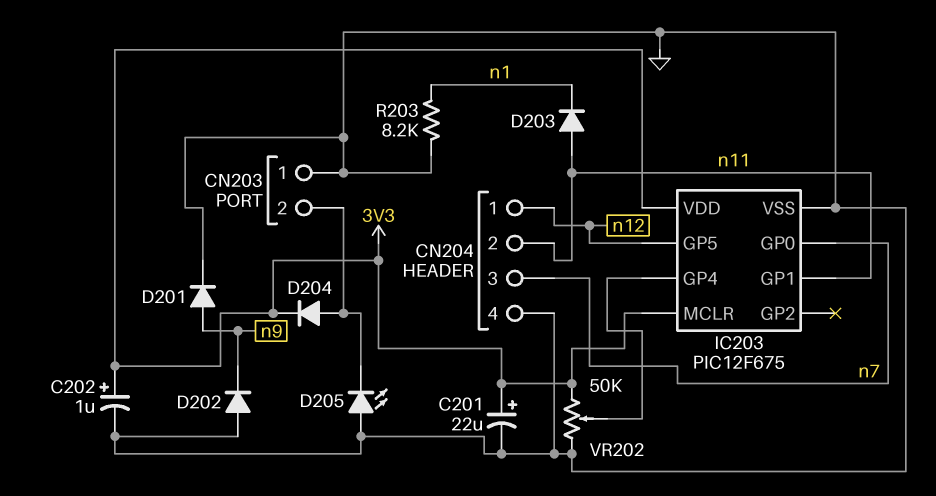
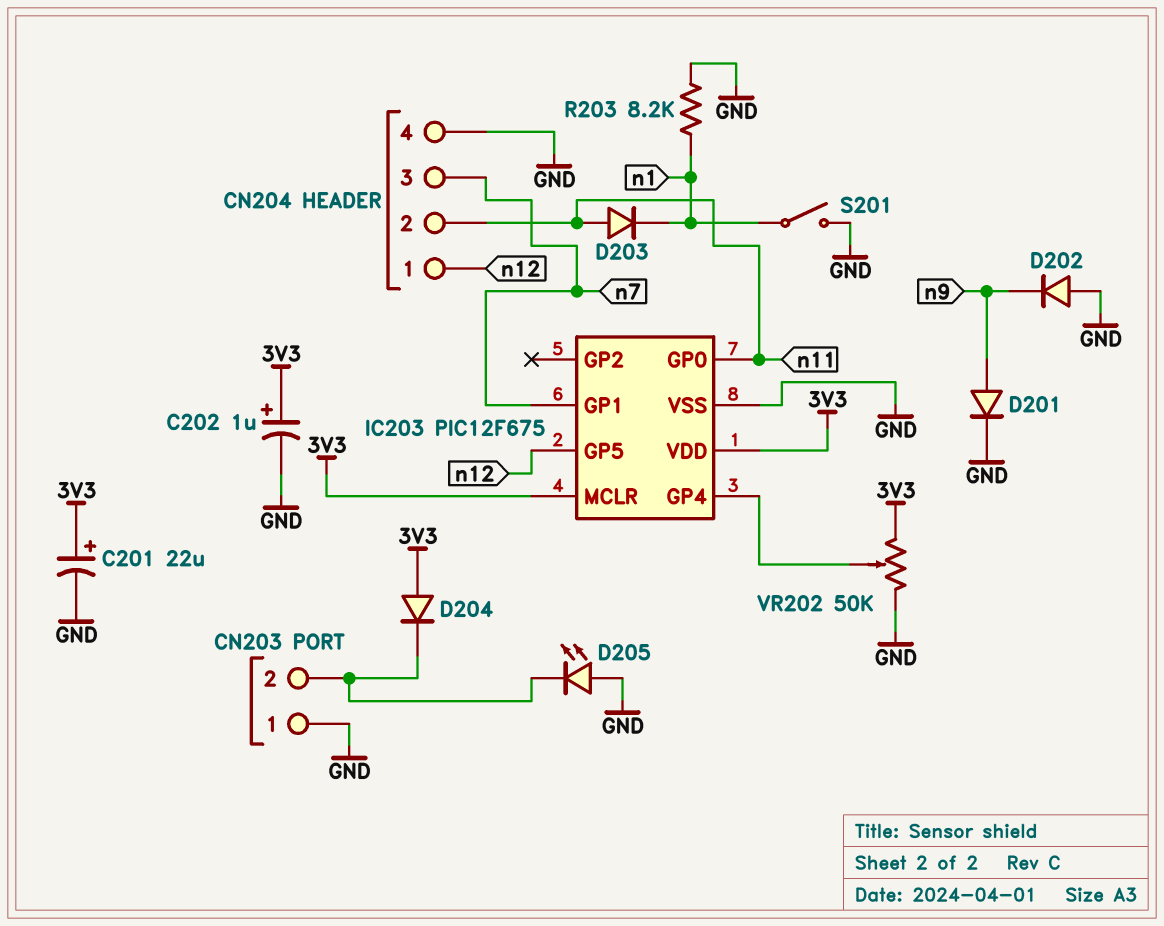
D204: diode (A CN203/2, K 3V3) -> diode (A 3V3, K CN203/2)
IC203 pin GP0: n7 -> n11
IC203 pin GP1: n11 -> n7
S201: none -> switch (GND, n1)

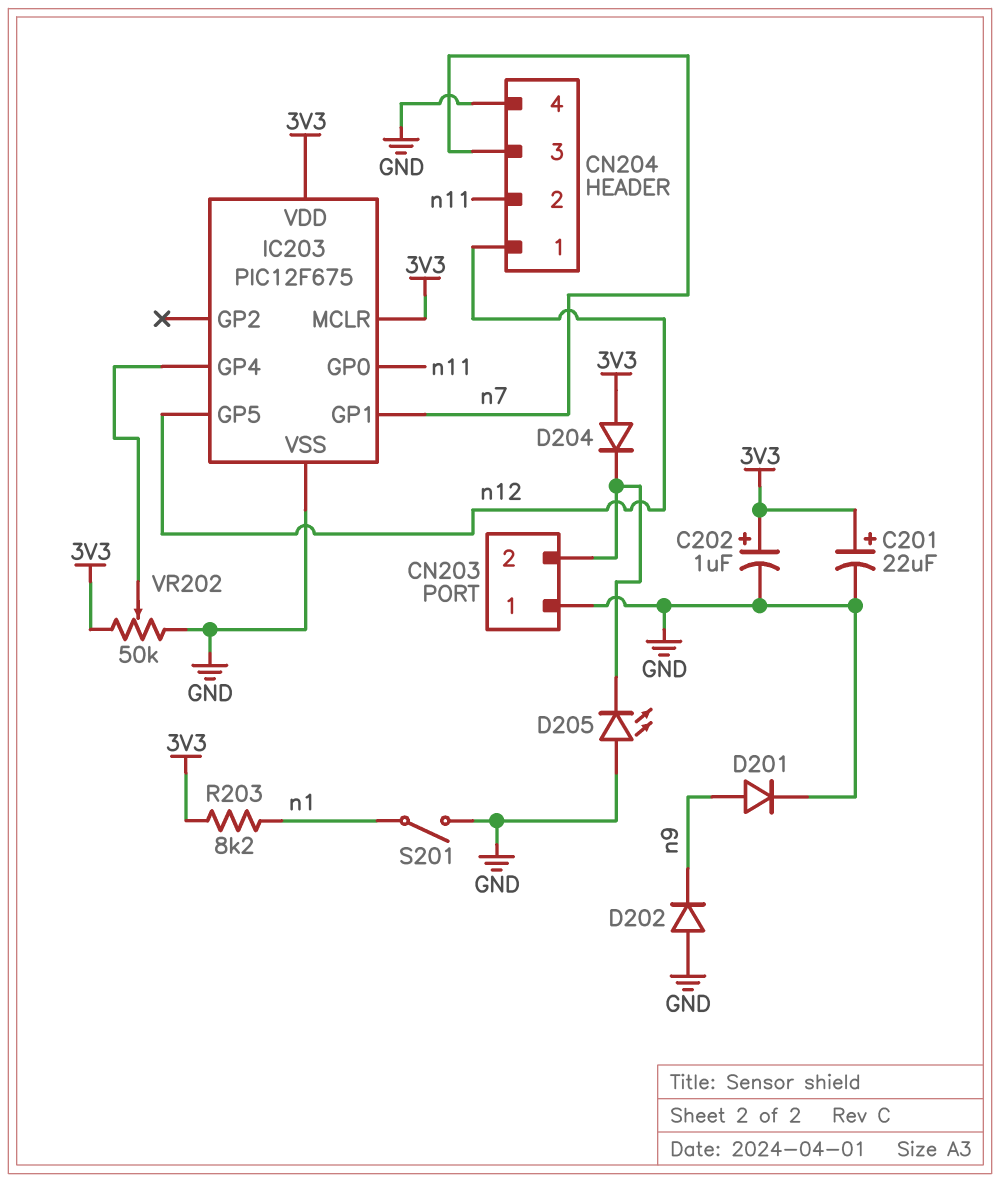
D203: diode (A n11, K n1) -> none
R203: 8.2k (GND, n1) -> 8.2k (3V3, n1)

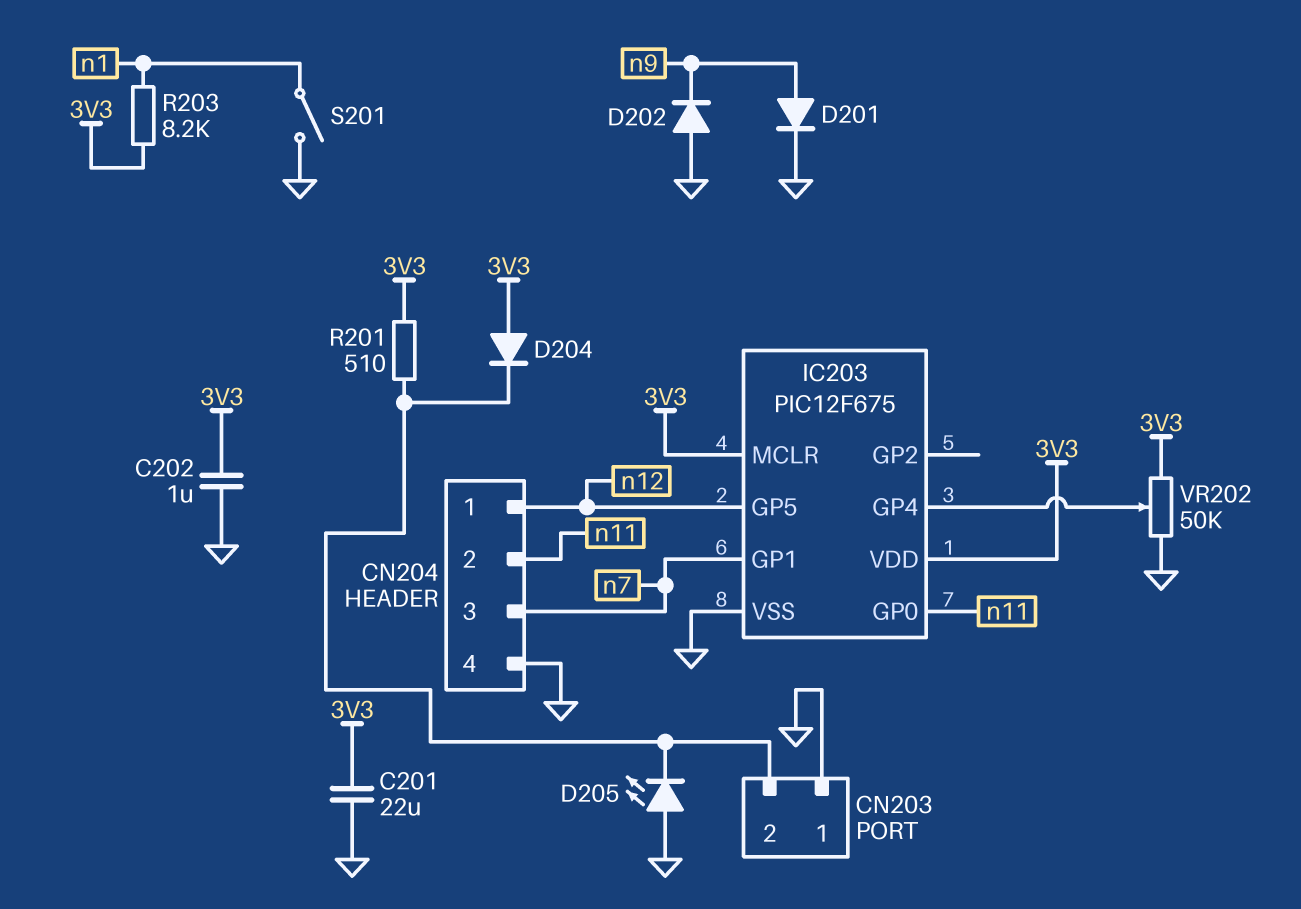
C201: 22uF (plus 3V3, minus GND) -> 22uF (3V3, GND)
C202: 1uF (plus 3V3, minus GND) -> 1uF (3V3, GND)
R201: none -> 510 (3V3, CN203/2)

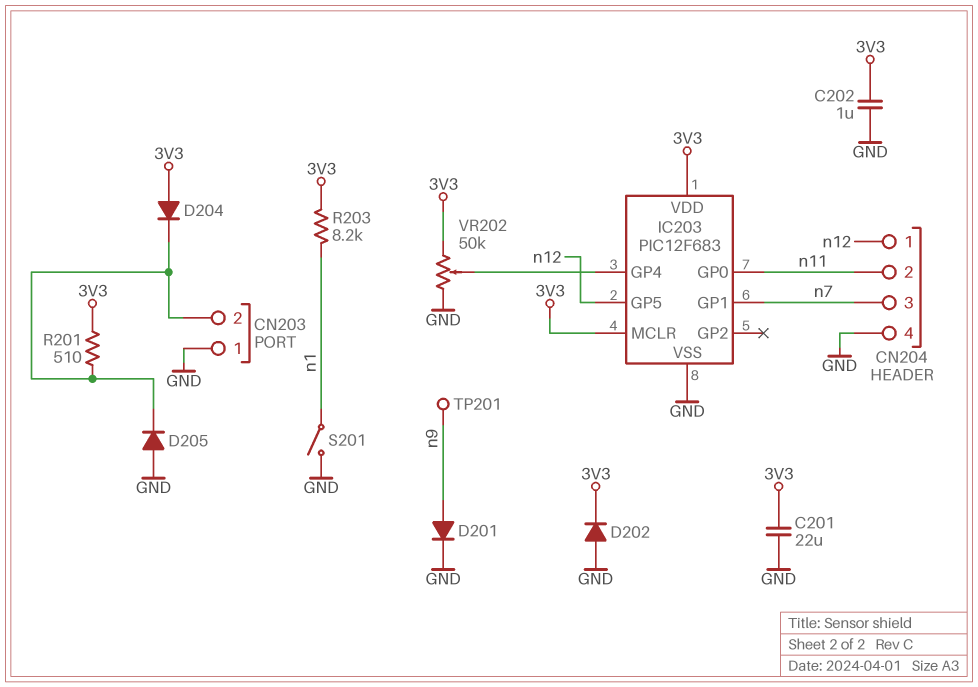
D202: diode (A GND, K n9) -> diode (A GND, K 3V3)
D205: LED (A GND, K CN203/2) -> diode (A GND, K CN203/2)
IC203: PIC12F675 -> PIC12F683
TP201: none -> test point (n9)

